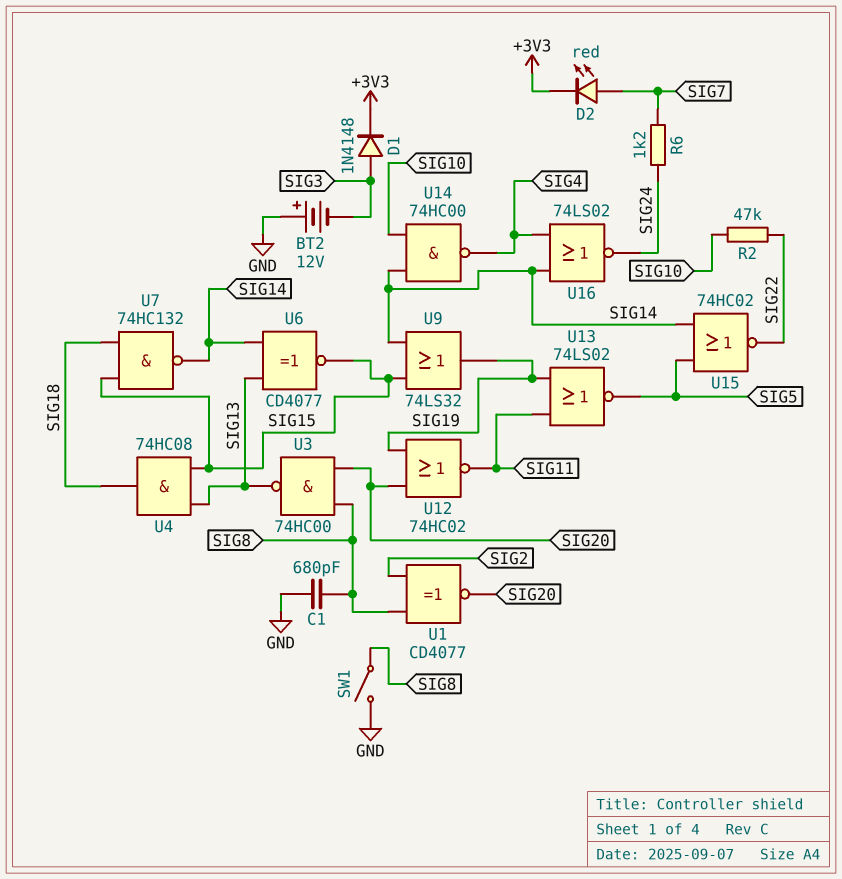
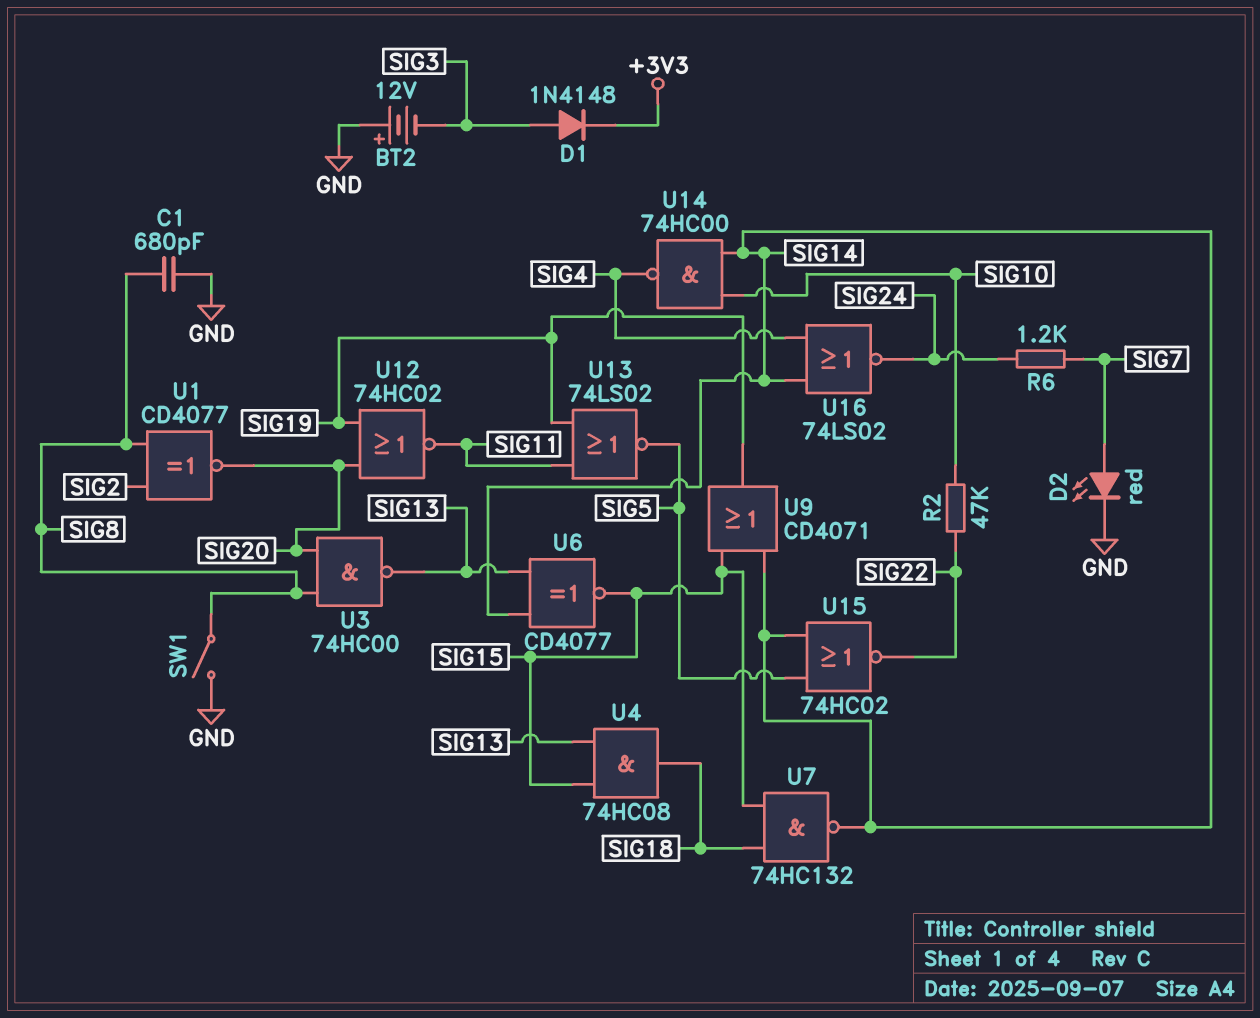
D2: LED red (A SIG7, K +3V3) -> LED red (A SIG7, K GND)
U9: OR 74LS32 (in SIG14, in SIG15, out SIG19) -> OR CD4071 (in SIG14, in SIG15, out SIG19)

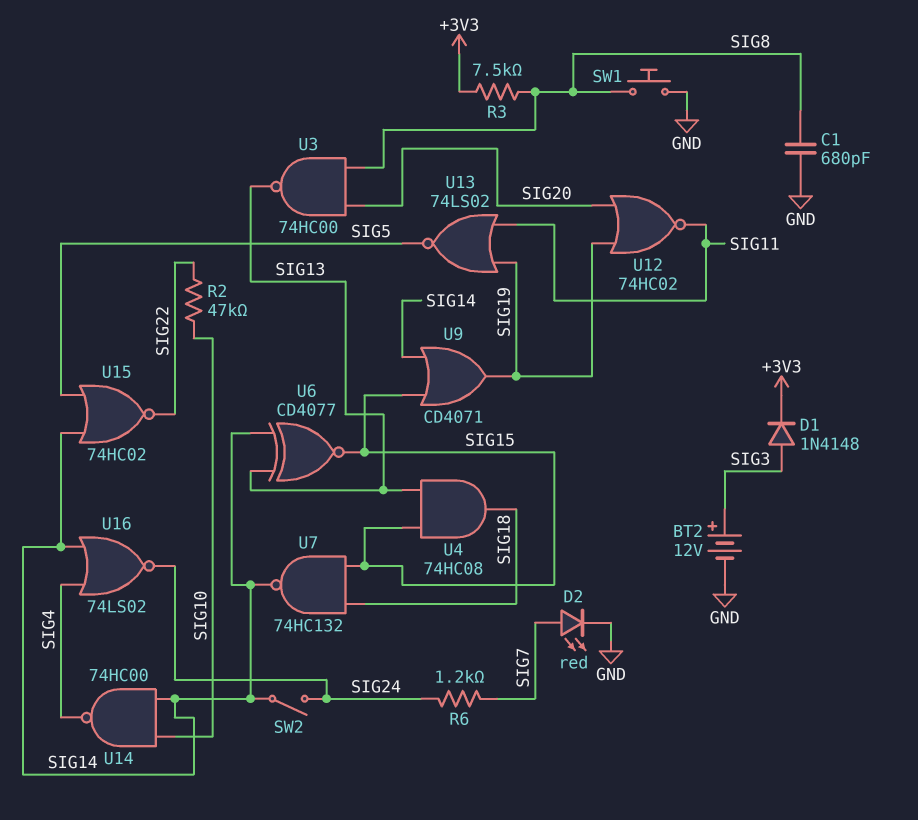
BT2: 12V (plus GND, minus SIG3) -> 12V (plus SIG3, minus GND)
R3: none -> 7.5k (+3V3, SIG8)
SW1: switch (GND, SIG8) -> button (GND, SIG8)
SW2: none -> switch (SIG14, SIG24)
U1: XNOR CD4077 (in SIG2, in SIG8, out SIG20) -> none

